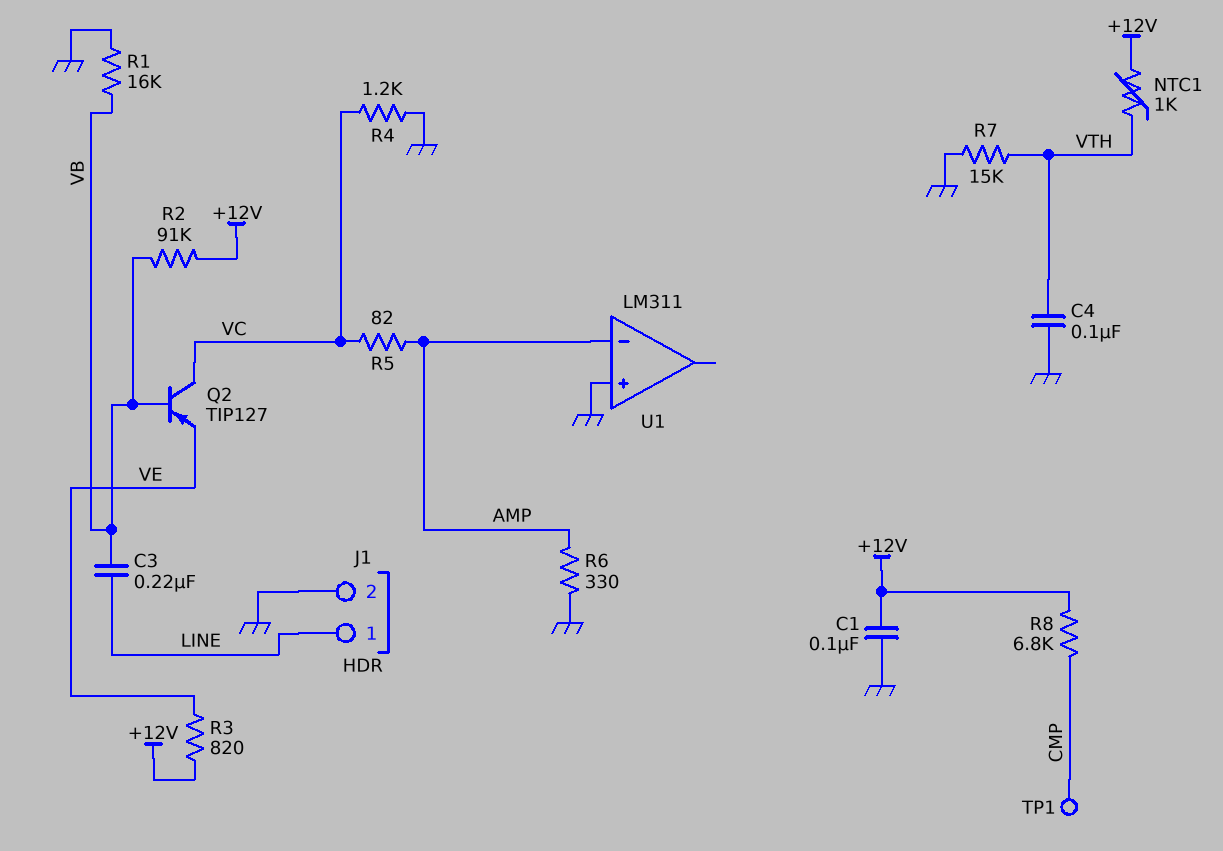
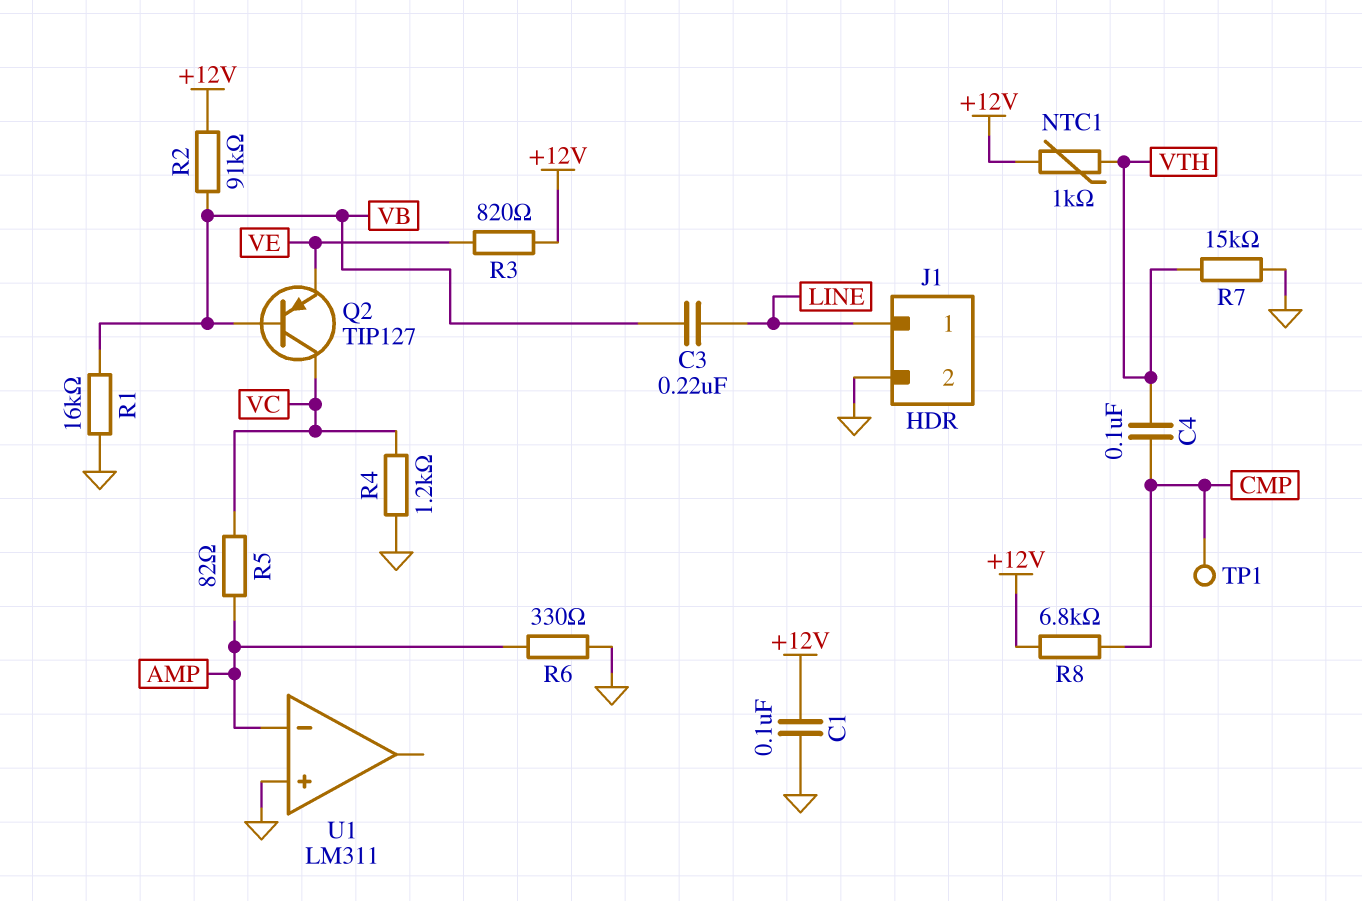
C4: 100nF (GND, VTH) -> 100nF (CMP, VTH)

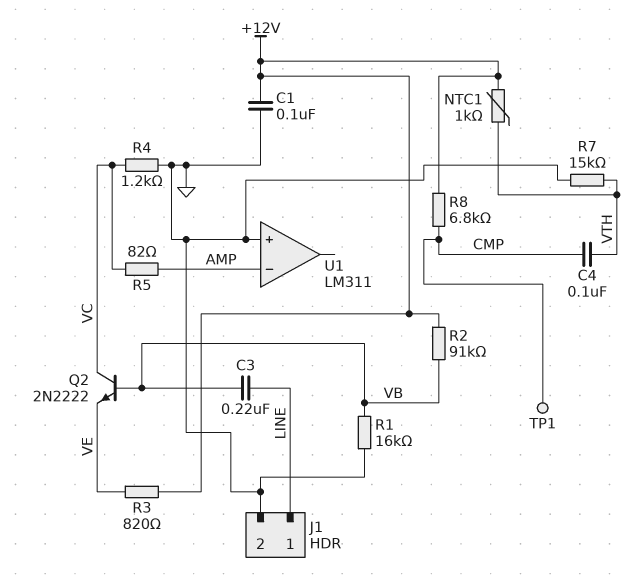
Q2: PNP TIP127 (B VB, C VC, E VE) -> NPN 2N2222 (B VB, C VC, E VE)
R6: 330 (AMP, GND) -> none

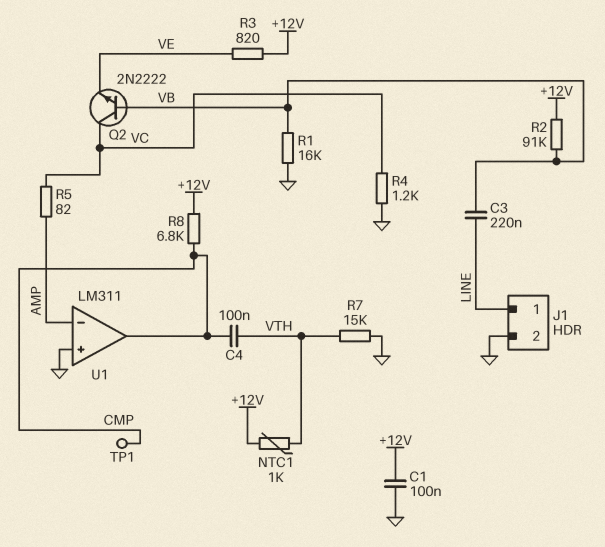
U1 pin out: none -> CMP

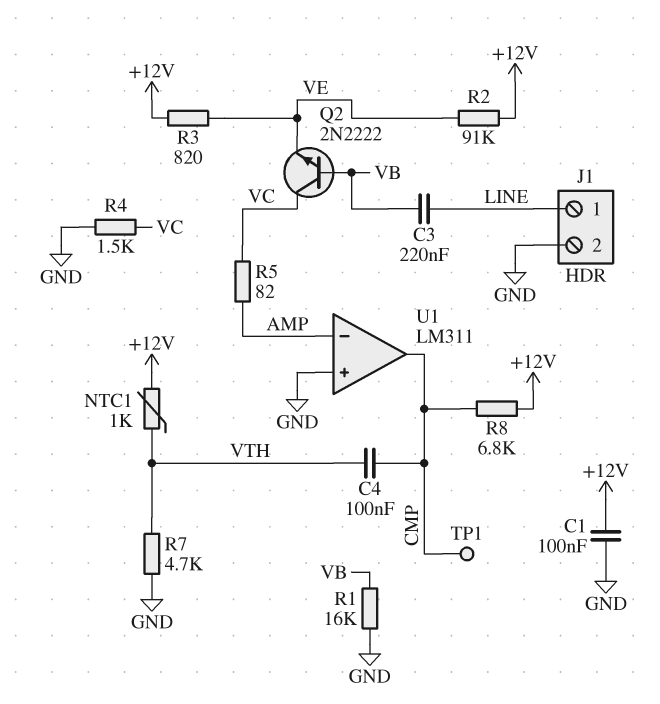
R2: 91k (+12V, VB) -> 91k (+12V, VE)
R4: 1.2k (GND, VC) -> 1.5k (GND, VC)
R7: 15k (GND, VTH) -> 4.7k (GND, VTH)

